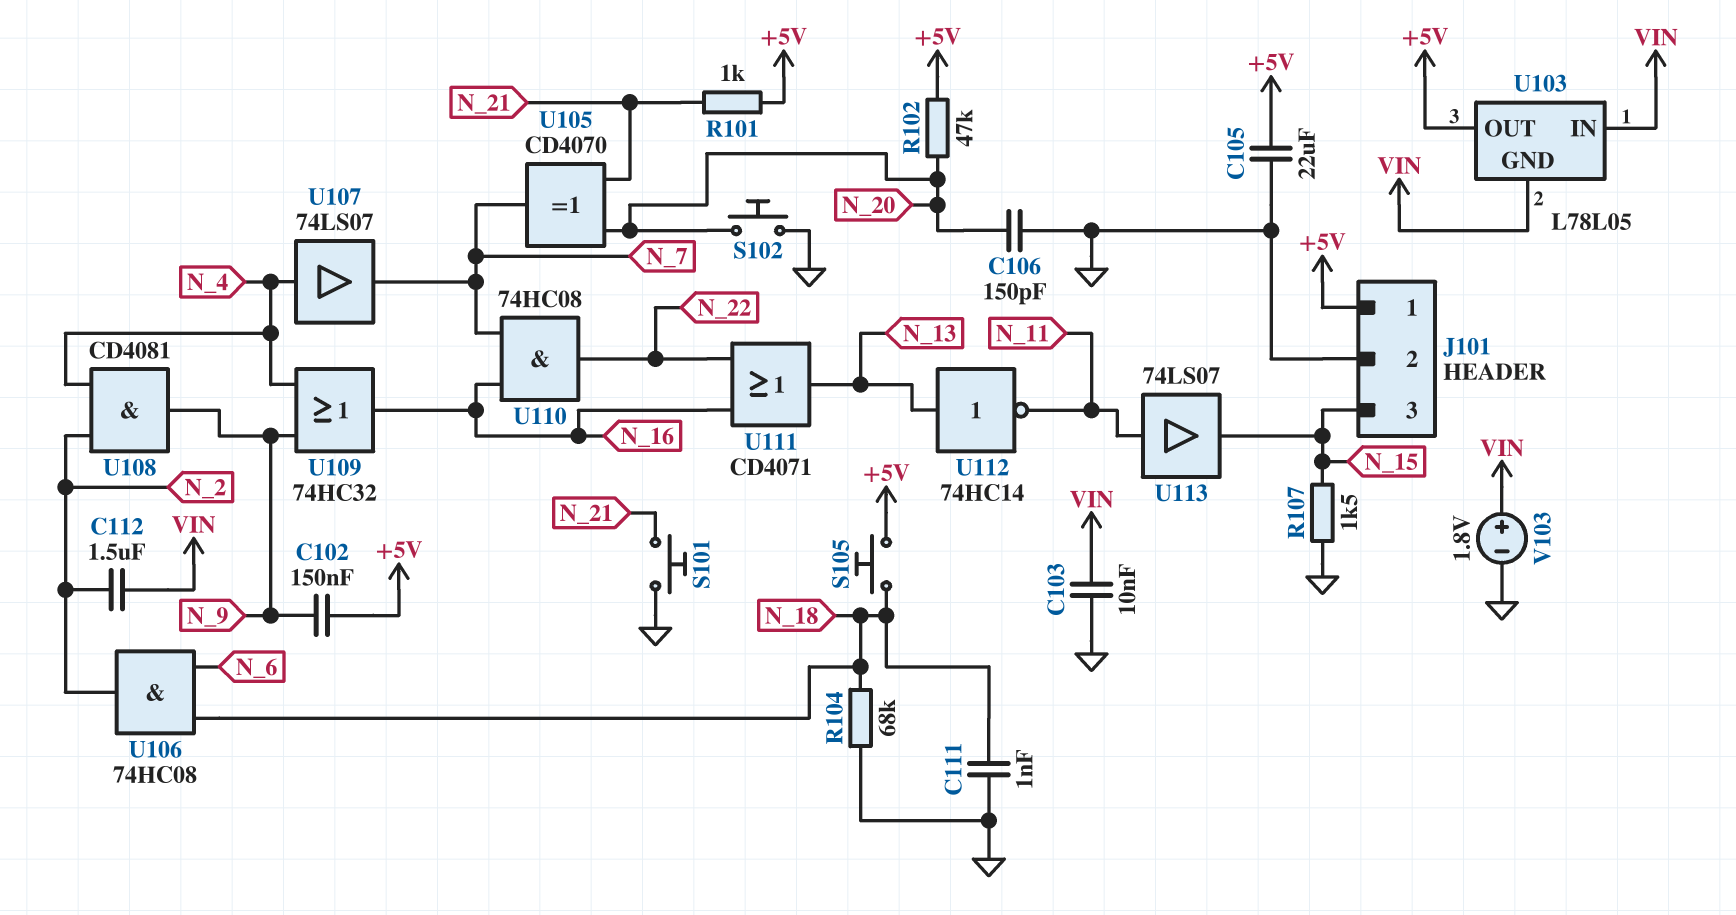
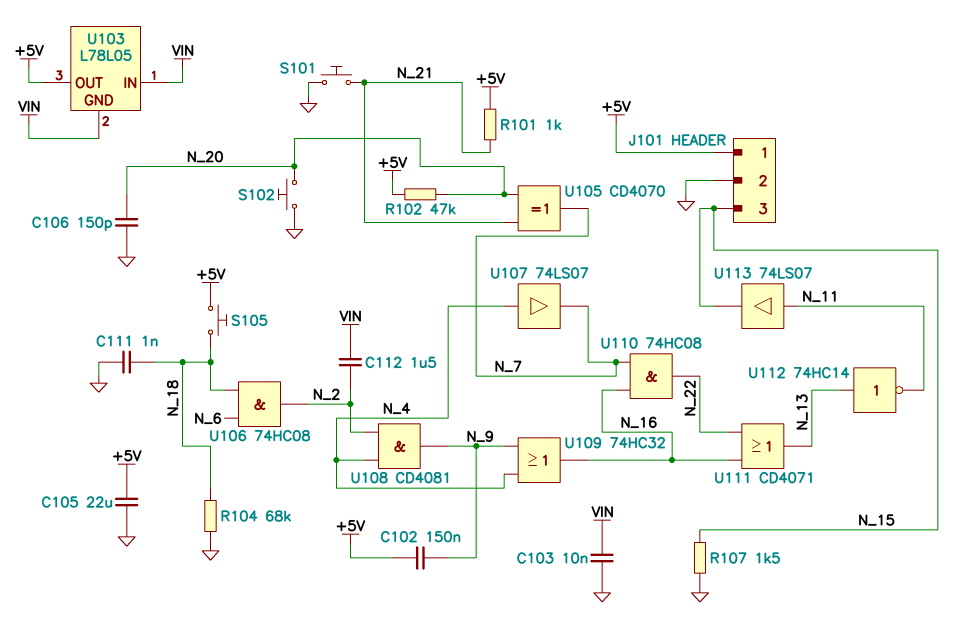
V103: 1.8V (plus VIN, minus GND) -> none

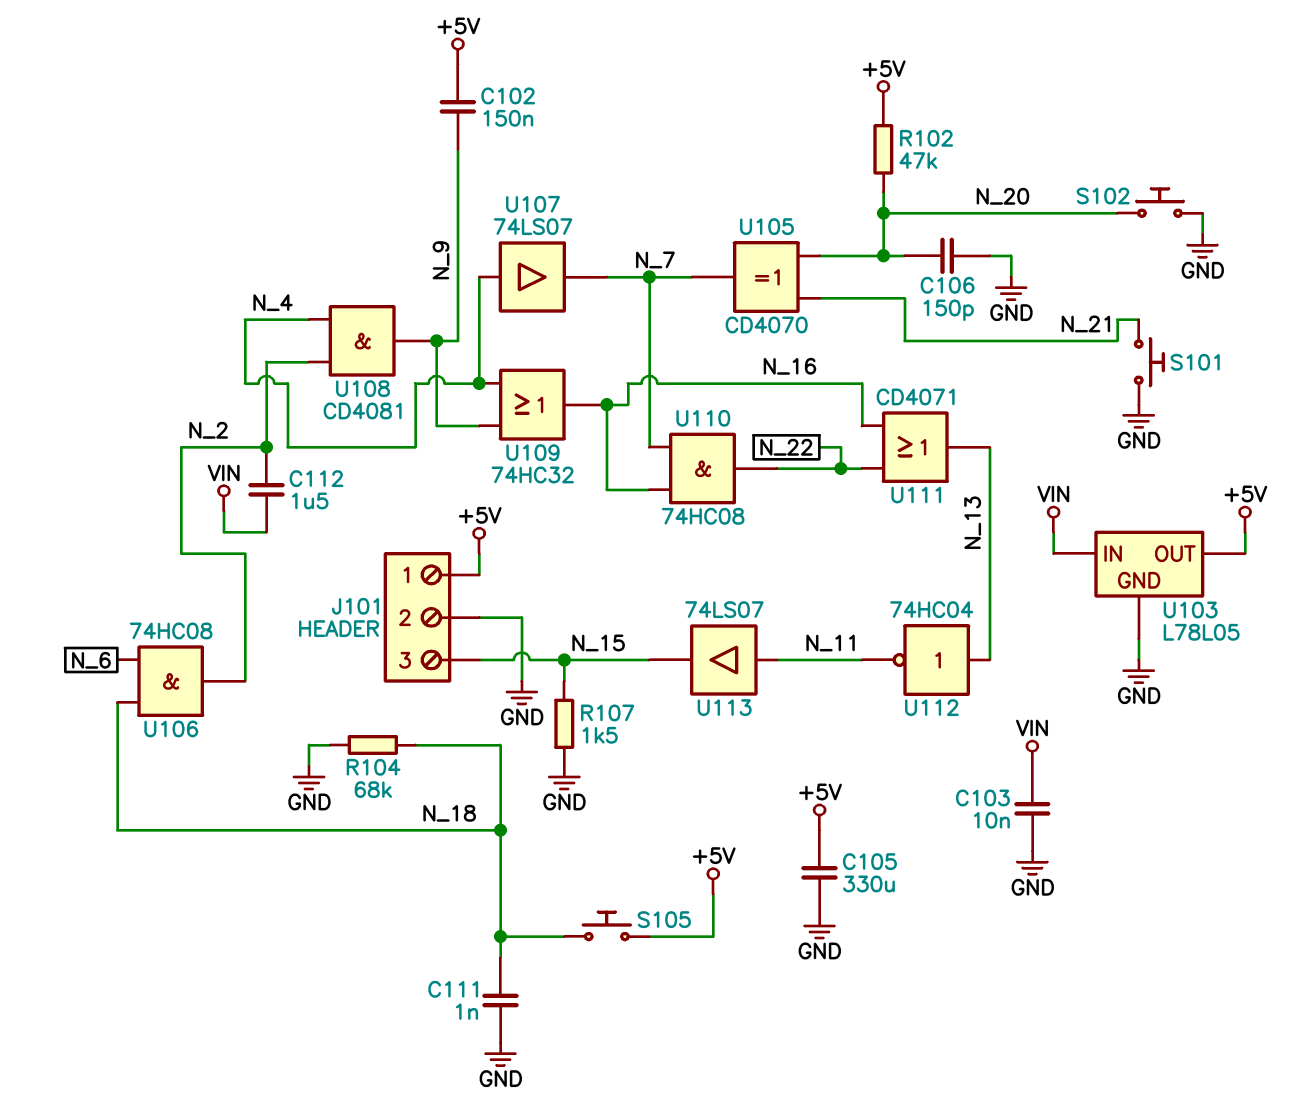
C105: 22uF (+5V, GND) -> 330uF (+5V, GND)
R101: 1k (+5V, N_21) -> none
U103 pin GND: VIN -> GND
U112: NOT 74HC14 (in N_13, out N_11) -> NOT 74HC04 (in N_13, out N_11)

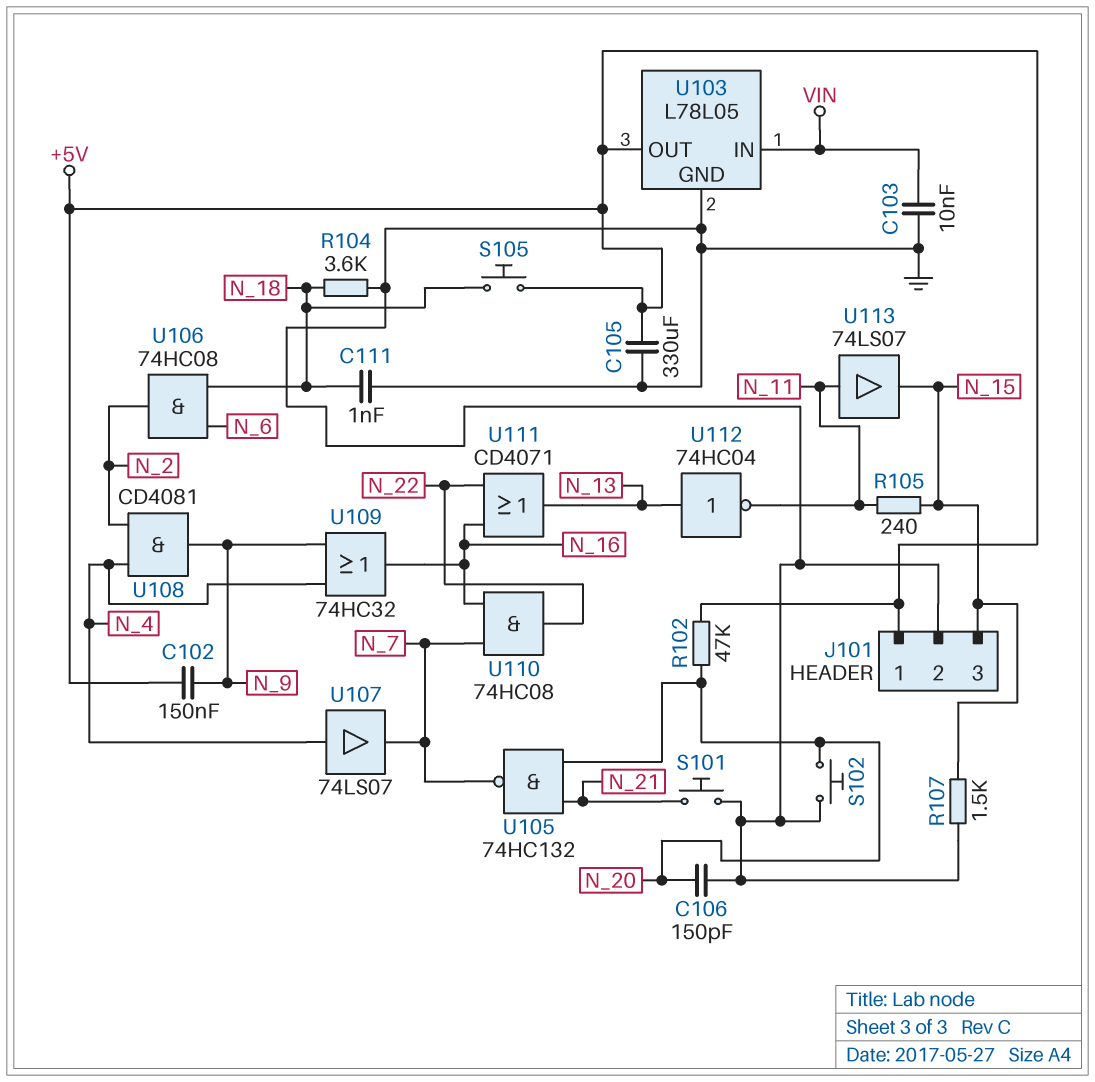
C112: 1.5uF (N_2, VIN) -> none
R104: 68k (GND, N_18) -> 3.6k (GND, N_18)
R105: none -> 240 (N_11, N_15)
U105: XOR CD4070 (in N_20, in N_21, out N_7) -> NAND 74HC132 (in N_20, in N_21, out N_7)

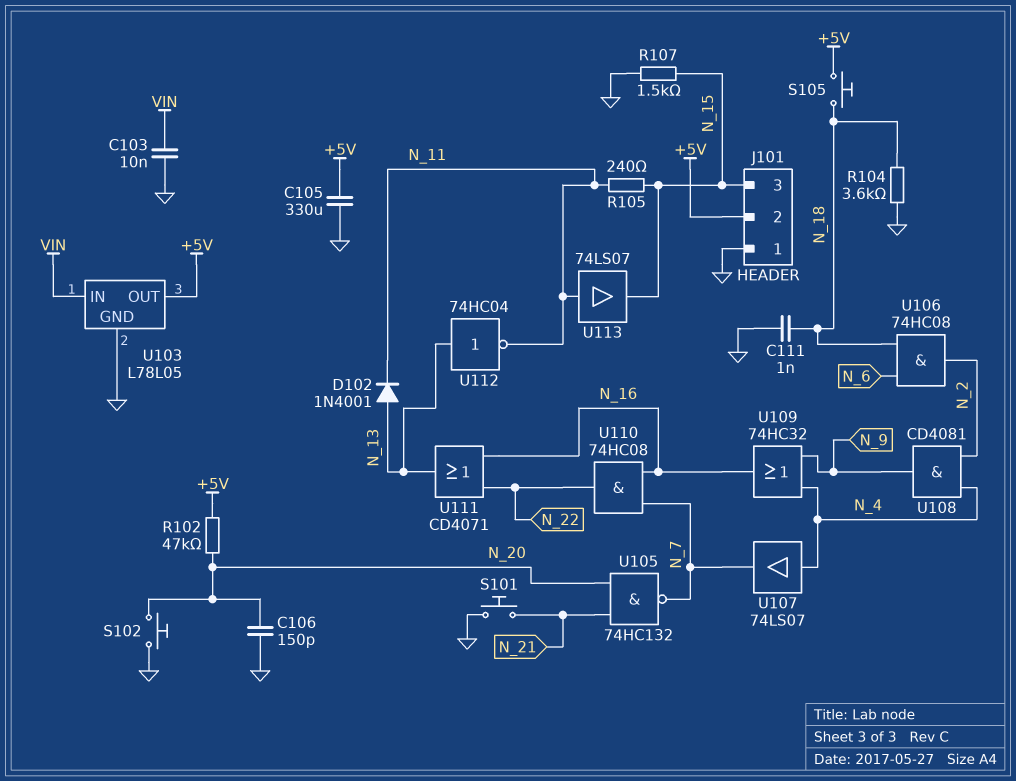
C102: 150nF (+5V, N_9) -> none
D102: none -> diode 1N4001 (A N_13, K N_11)
J101 pin 1: +5V -> GND
J101 pin 2: GND -> +5V

